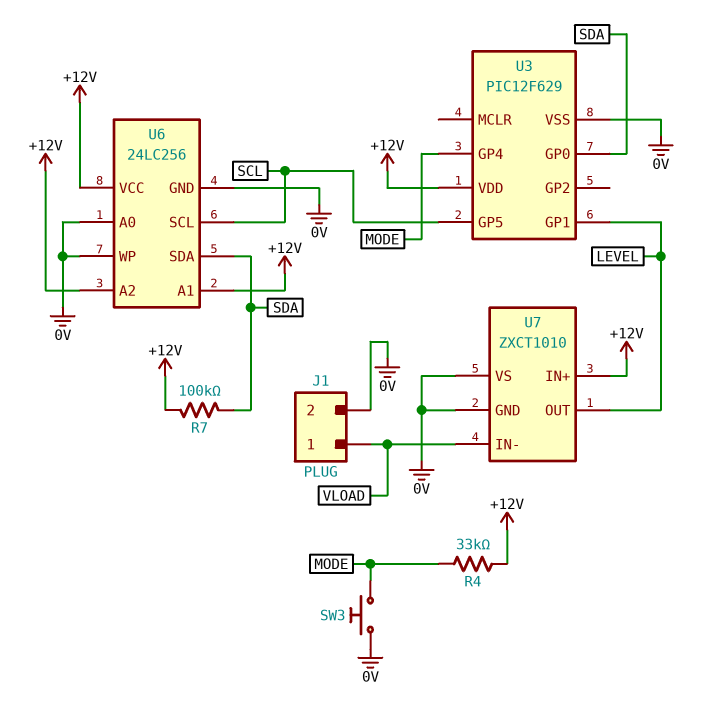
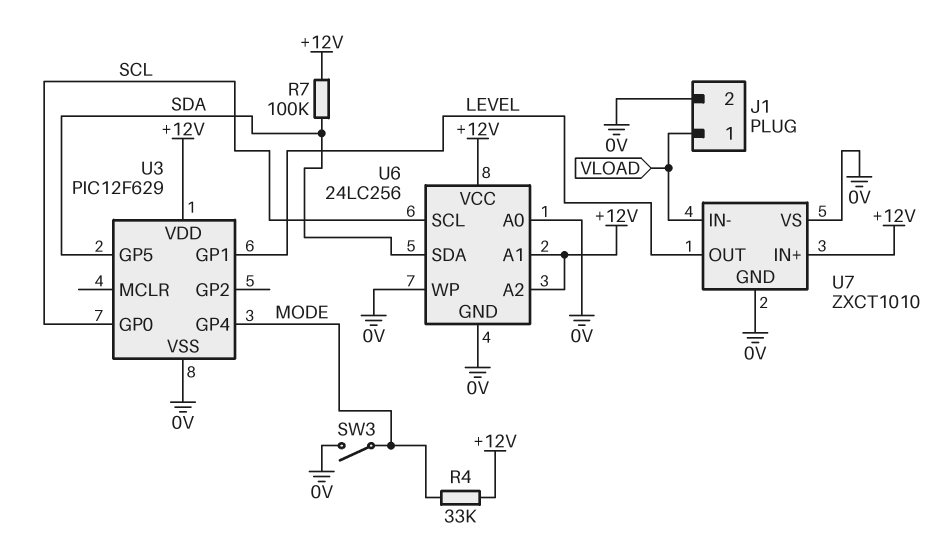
SW3: button (0V, MODE) -> switch (0V, MODE)
U3 pin GP0: SDA -> SCL
U3 pin GP5: SCL -> SDA

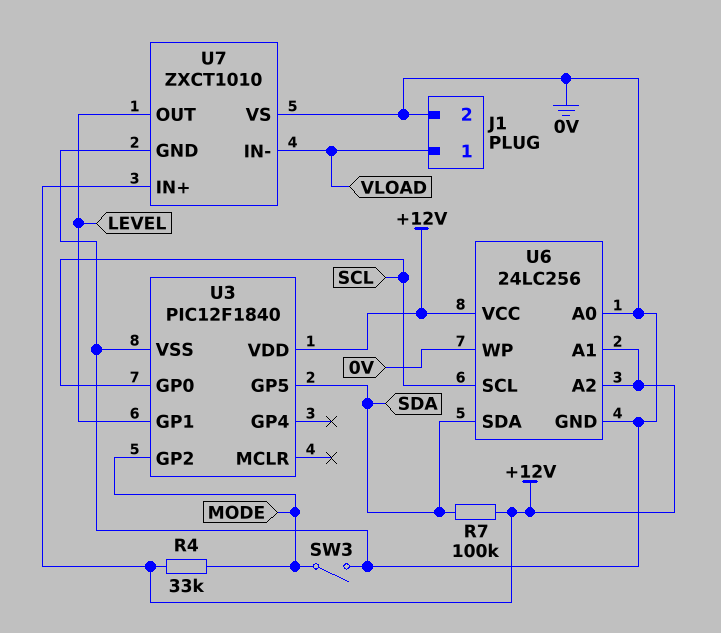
U3: PIC12F629 -> PIC12F1840
U3 pin GP2: none -> MODE
U3 pin GP4: MODE -> none

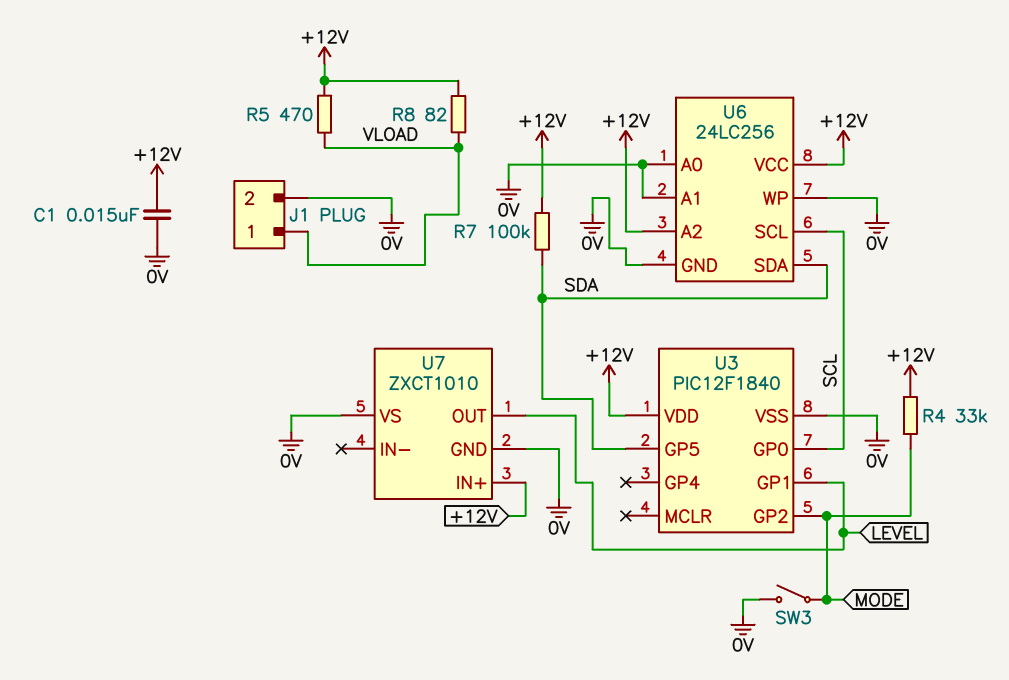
C1: none -> 15nF (+12V, 0V)
R5: none -> 470 (+12V, VLOAD)
R8: none -> 82 (+12V, VLOAD)
U6 pin A1: +12V -> 0V
U7 pin IN-: VLOAD -> none

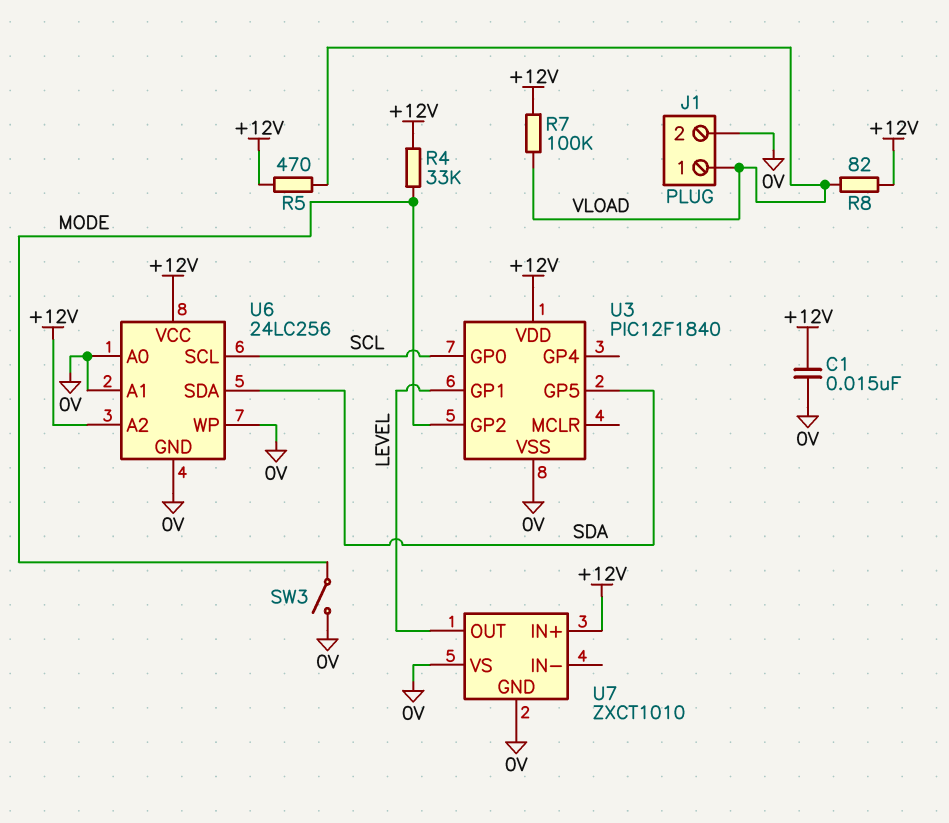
R7: 100k (+12V, SDA) -> 100k (+12V, VLOAD)

